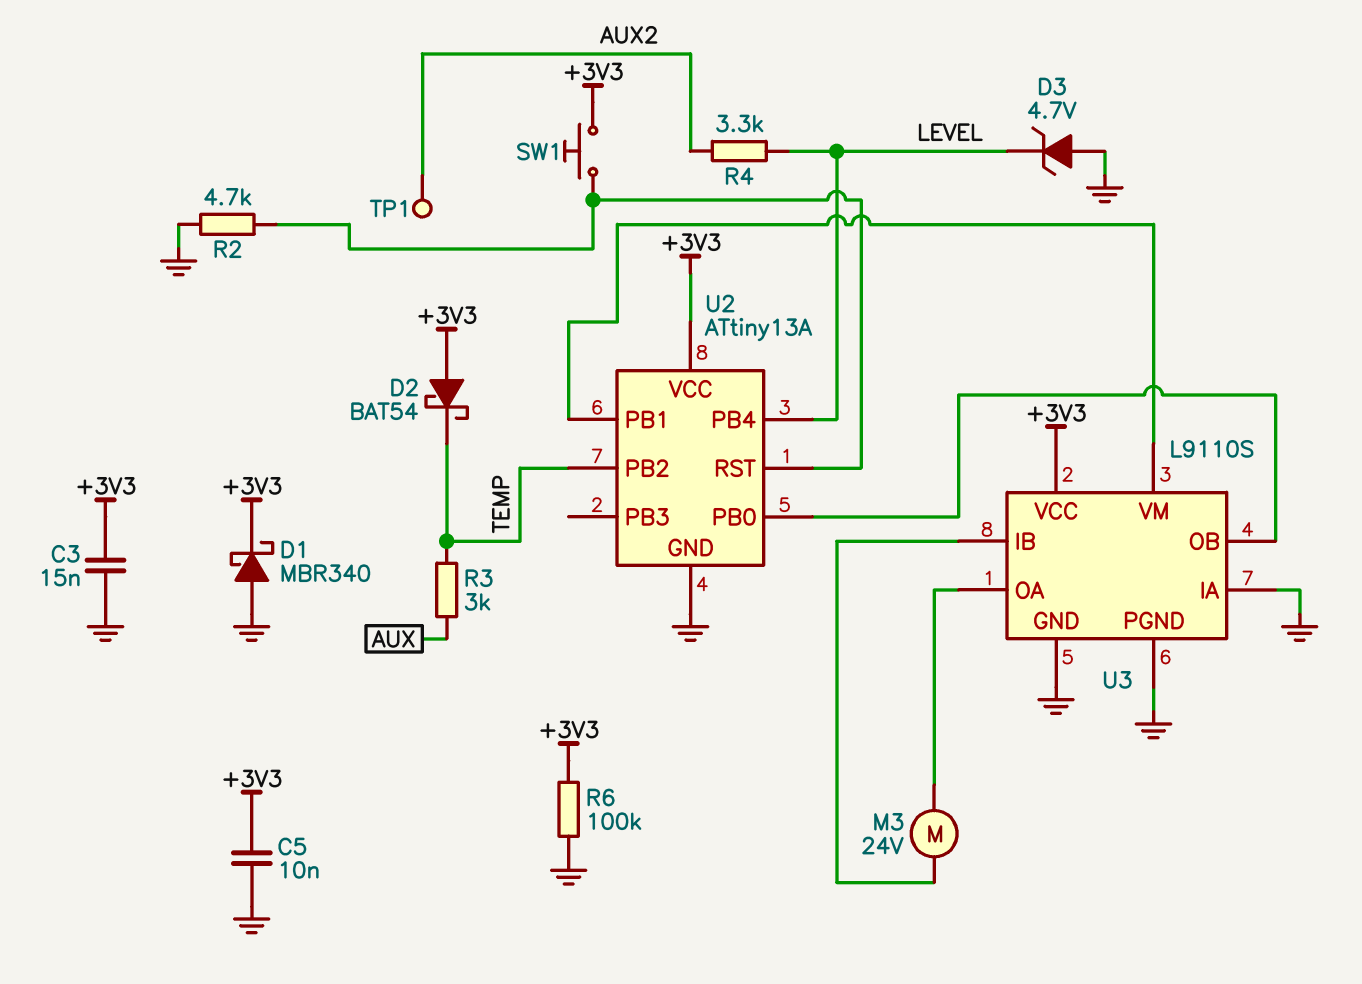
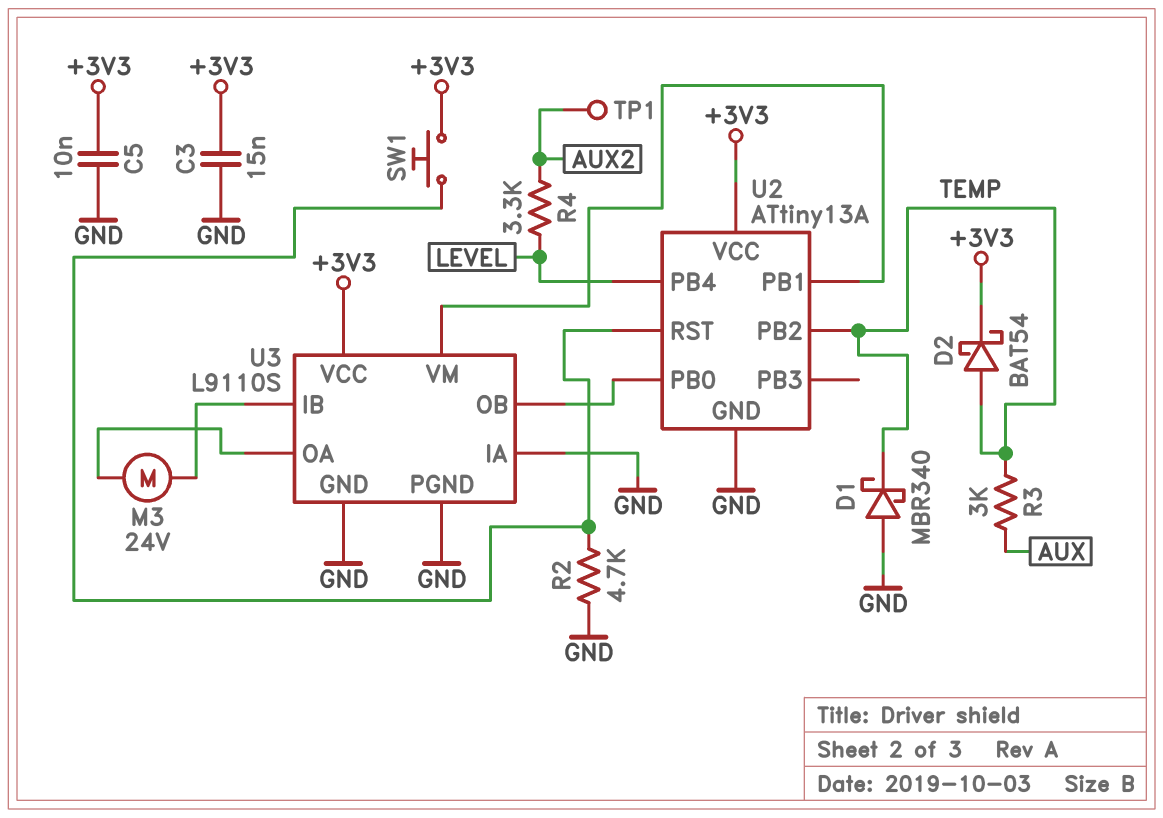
D1: schottky MBR340 (A GND, K +3V3) -> schottky MBR340 (A GND, K TEMP)
D2: schottky BAT54 (A +3V3, K TEMP) -> schottky BAT54 (A TEMP, K +3V3)
D3: zener 4.7V (A GND, K LEVEL) -> none
R6: 100k (+3V3, GND) -> none

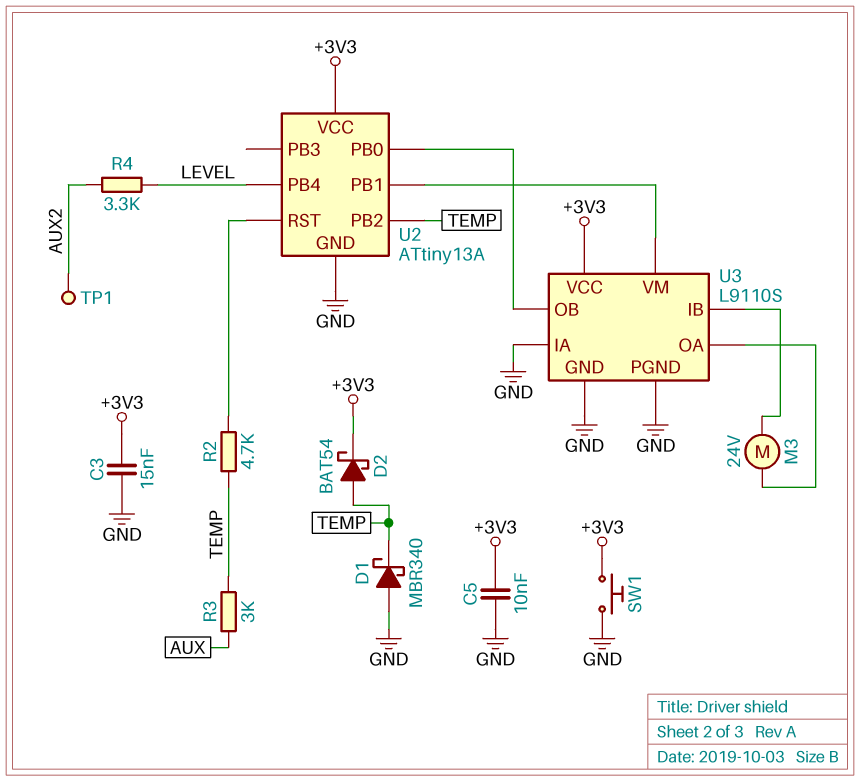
R2: 4.7k (GND, U2/RST) -> 4.7k (TEMP, U2/RST)
SW1: button (+3V3, U2/RST) -> button (+3V3, GND)

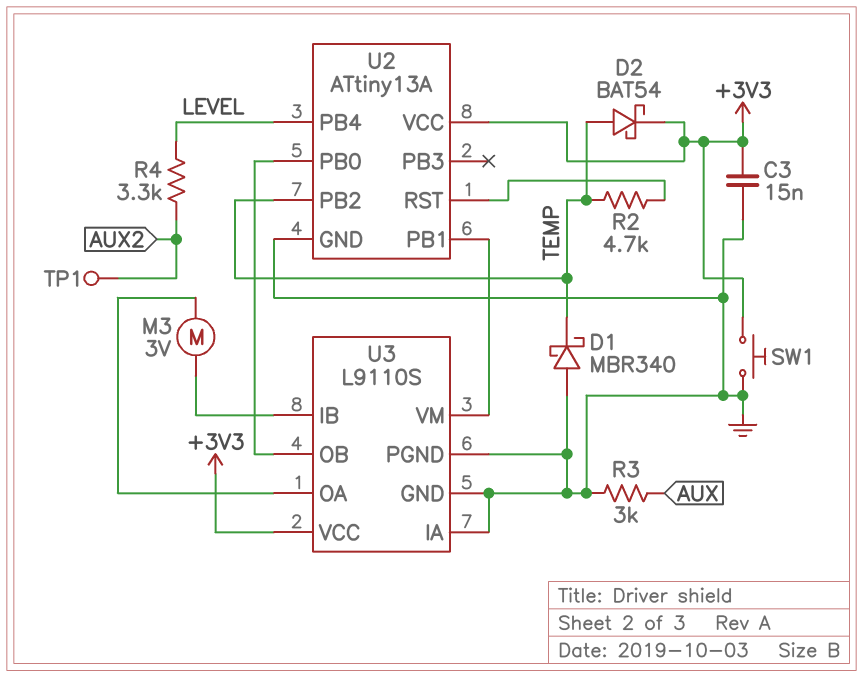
C5: 10nF (+3V3, GND) -> none
M3: motor 24V (U3/IB, U3/OA) -> motor 3V (U3/IB, U3/OA)
R3: 3k (AUX, TEMP) -> 3k (AUX, GND)

